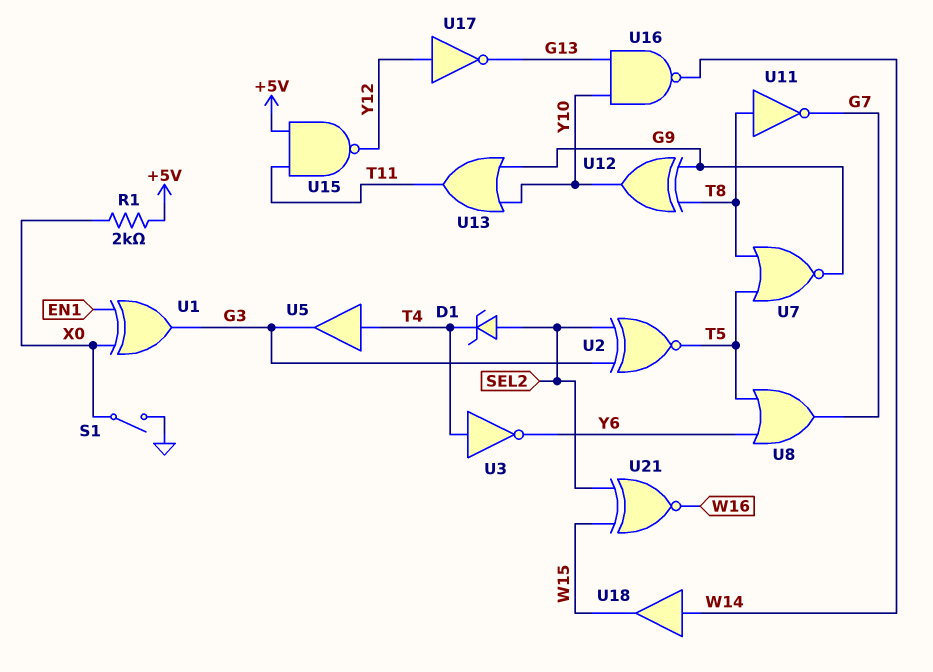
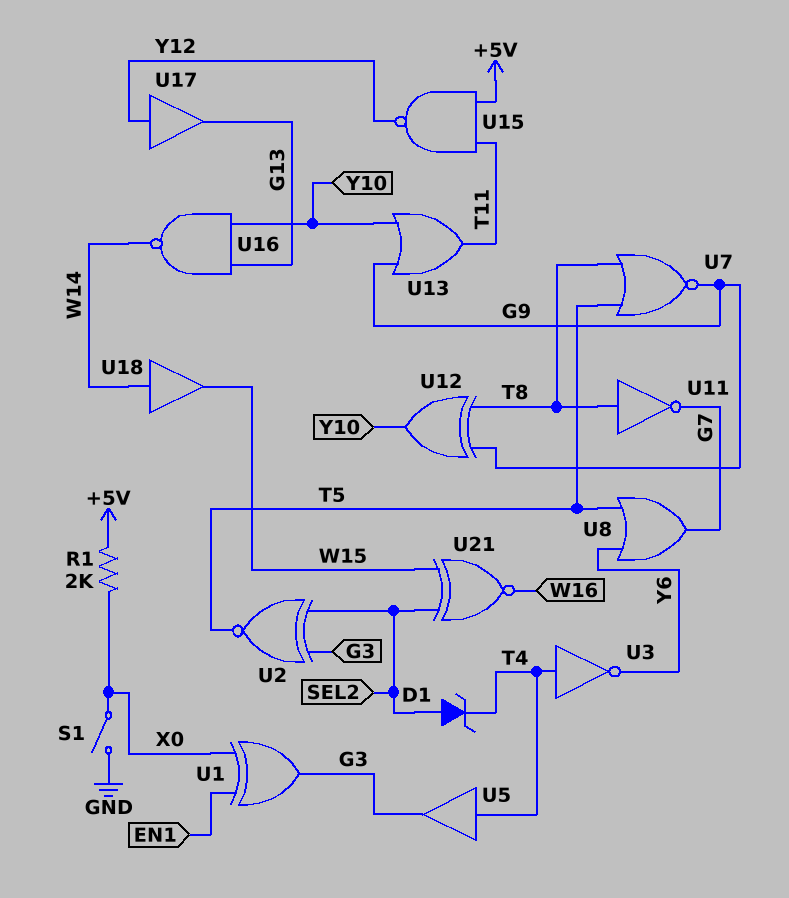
U17: NOT (in Y12, out G13) -> buffer (in Y12, out G13)

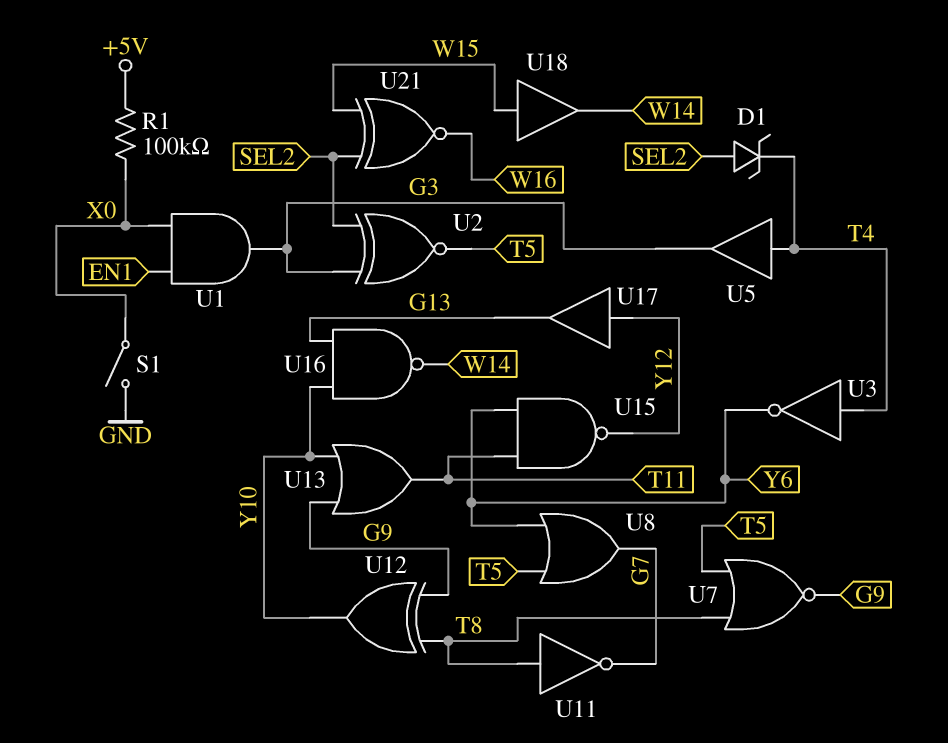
R1: 2k (+5V, X0) -> 100k (+5V, X0)
U1: XOR (in EN1, in X0, out G3) -> AND (in EN1, in X0, out G3)
U15: NAND (in +5V, in T11, out Y12) -> NAND (in T11, in Y6, out Y12)
U18: buffer (in W14, out W15) -> buffer (in W15, out W14)

